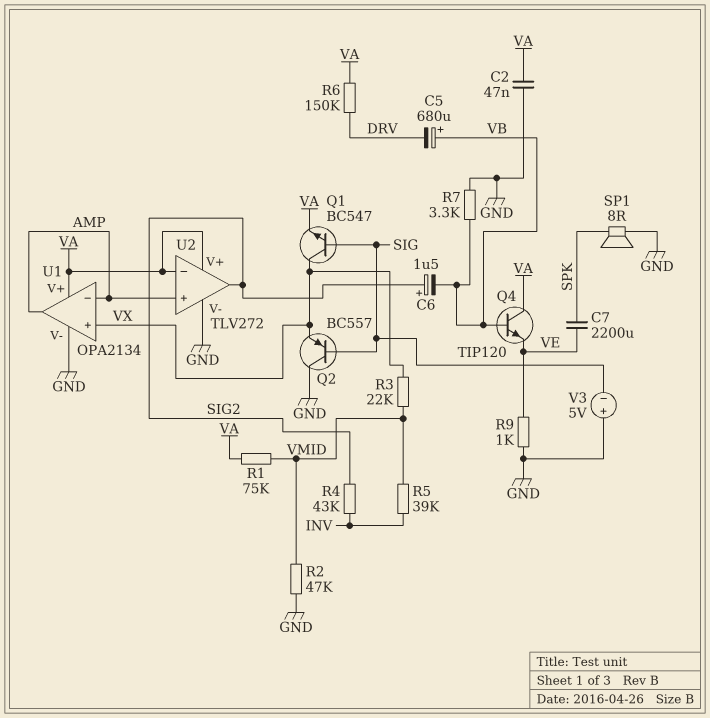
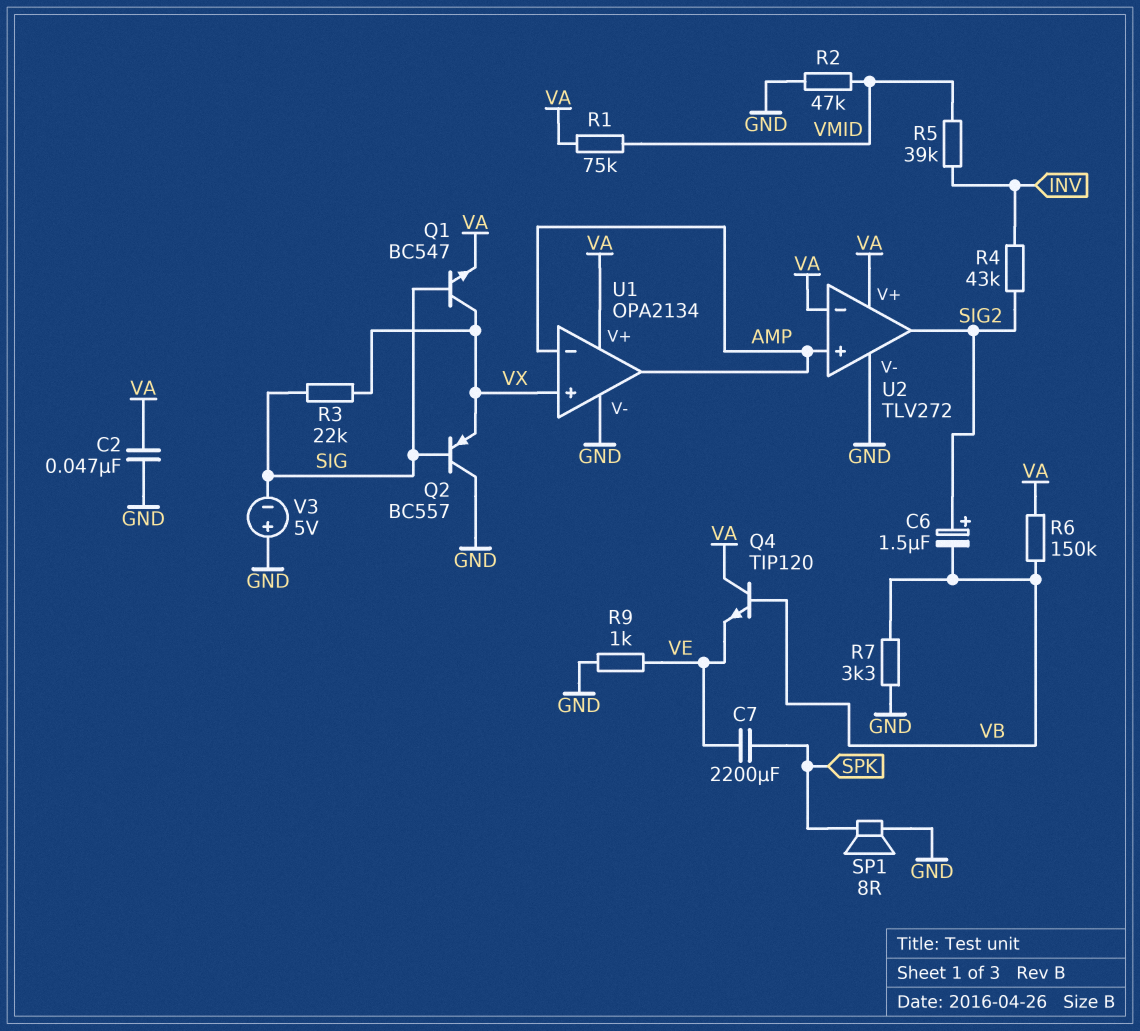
C5: 680uF (plus VB, minus DRV) -> none
R3: 22k (VMID, VX) -> 22k (SIG, VX)
R6: 150k (DRV, VA) -> 150k (VA, VB)

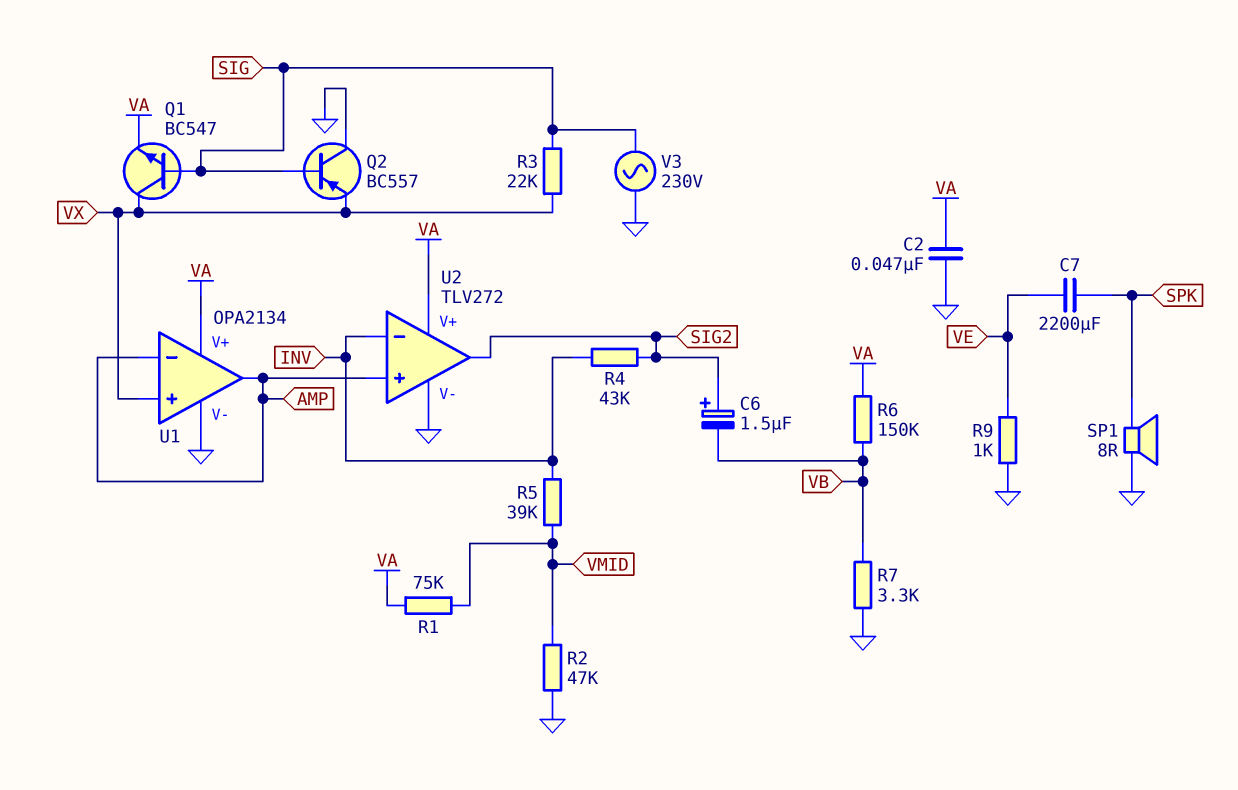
Q4: NPN TIP120 (B VB, C VA, E VE) -> none
U2 pin in-: VA -> INV
V3: 5V (plus GND, minus SIG) -> AC 230V (GND, SIG)

